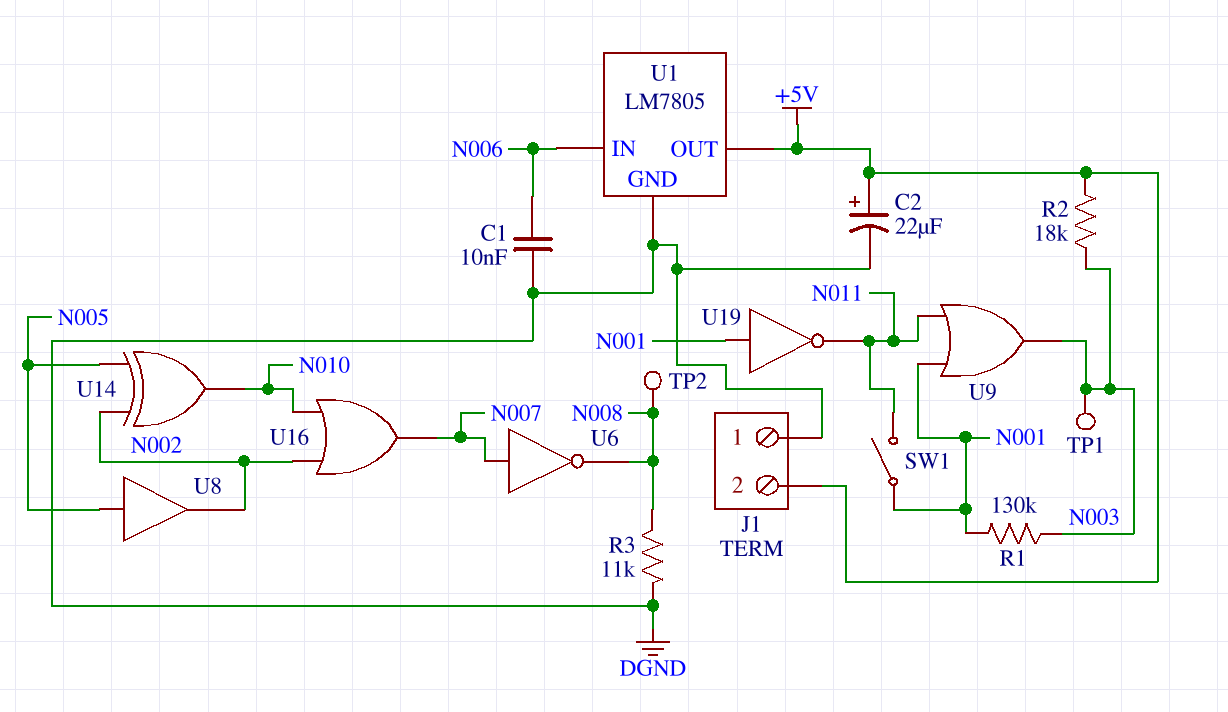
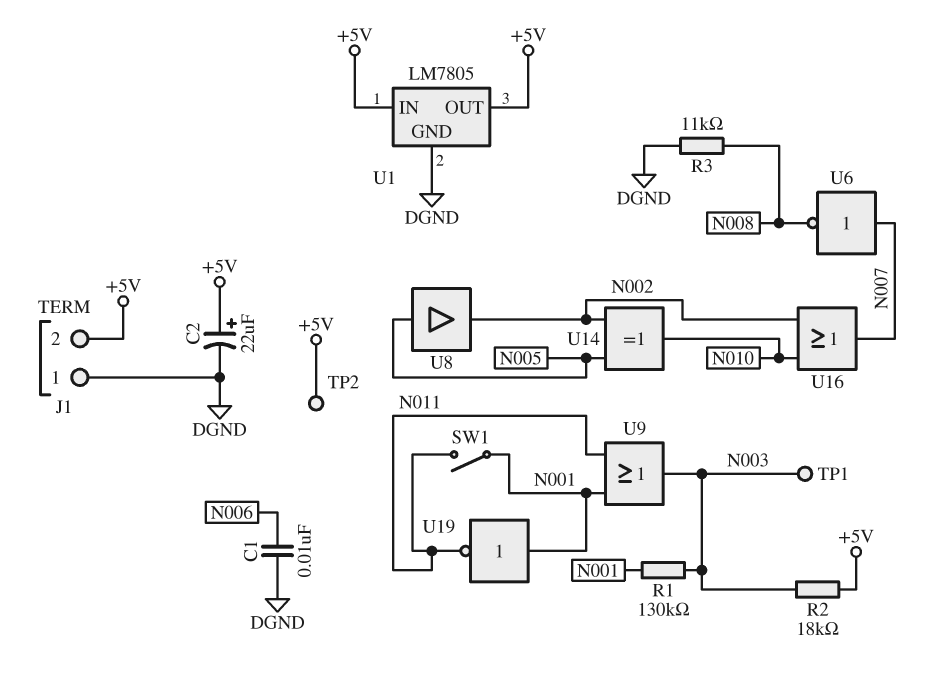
TP2: test point (N008) -> test point (+5V)
U1 pin IN: N006 -> +5V

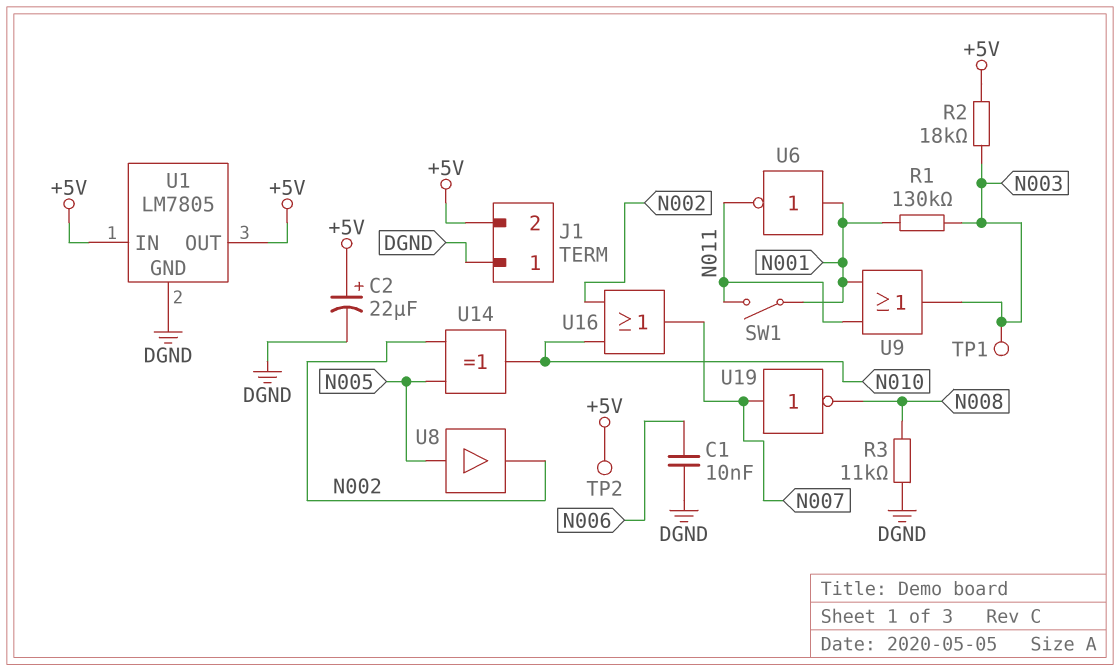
U6: NOT (in N007, out N008) -> NOT (in N001, out N011)
U19: NOT (in N001, out N011) -> NOT (in N007, out N008)

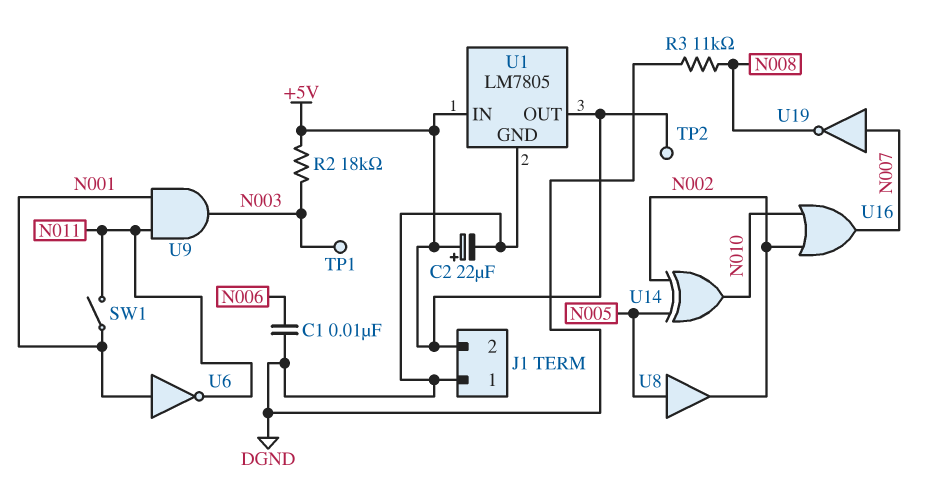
R1: 130k (N001, N003) -> none
U9: OR (in N001, in N011, out N003) -> AND (in N001, in N011, out N003)

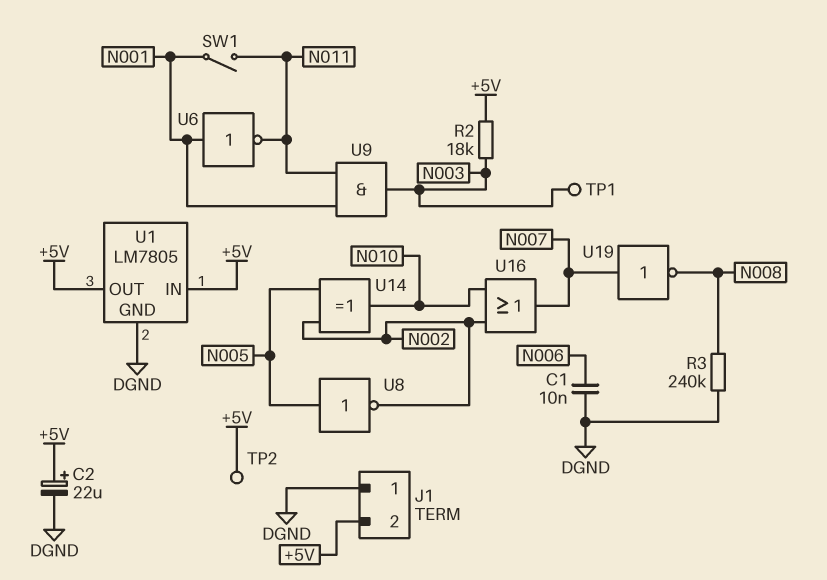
R3: 11k (DGND, N008) -> 240k (DGND, N008)
U8: buffer (in N005, out N002) -> NOT (in N005, out N002)

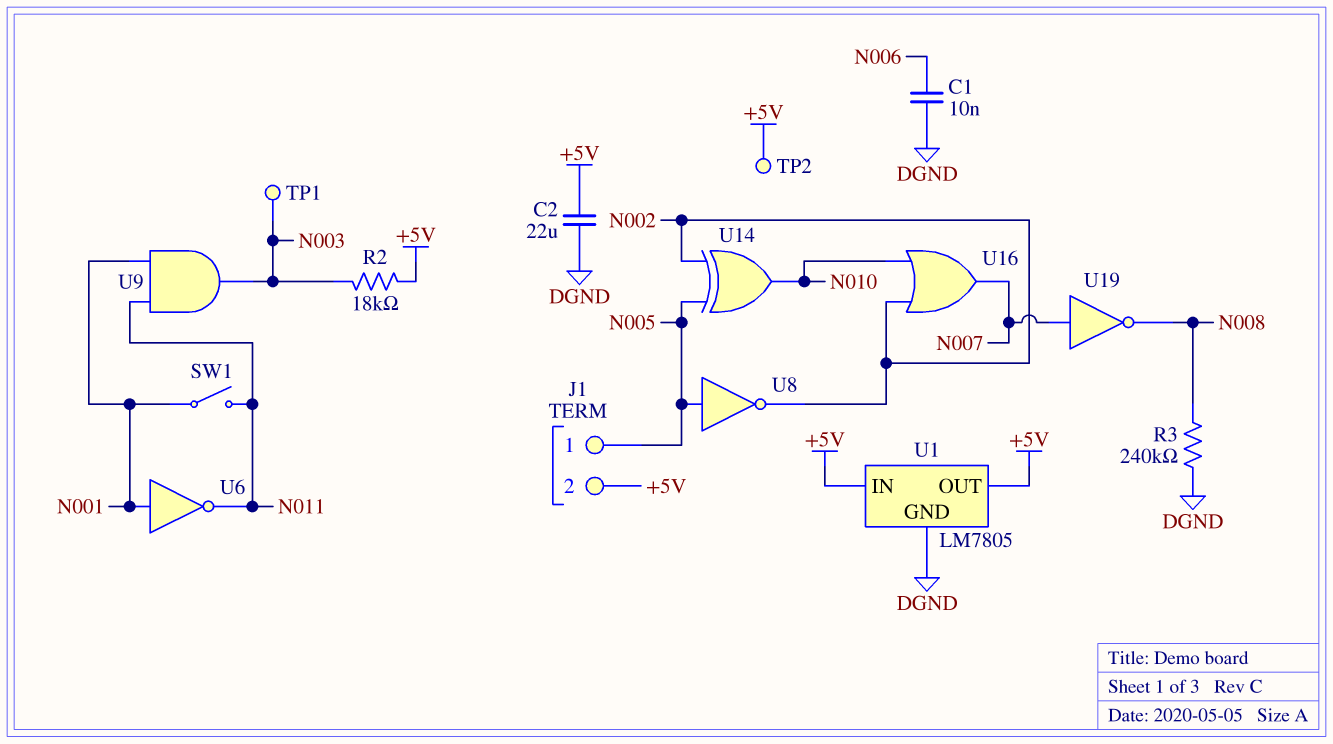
C2: 22uF (plus +5V, minus DGND) -> 22uF (+5V, DGND)
J1 pin 1: DGND -> N005

